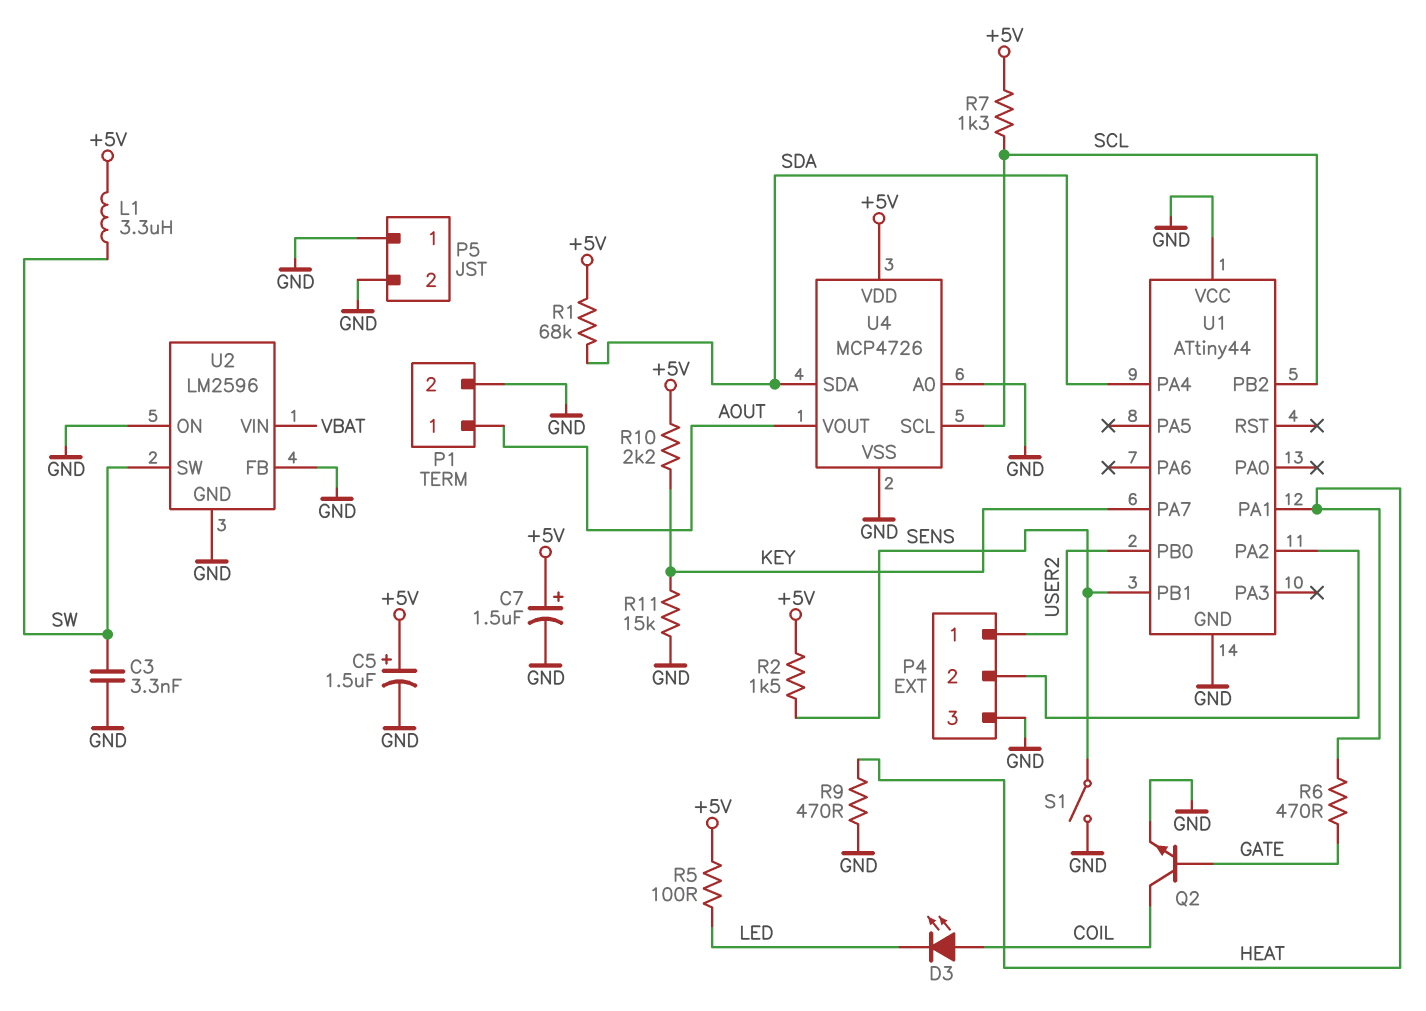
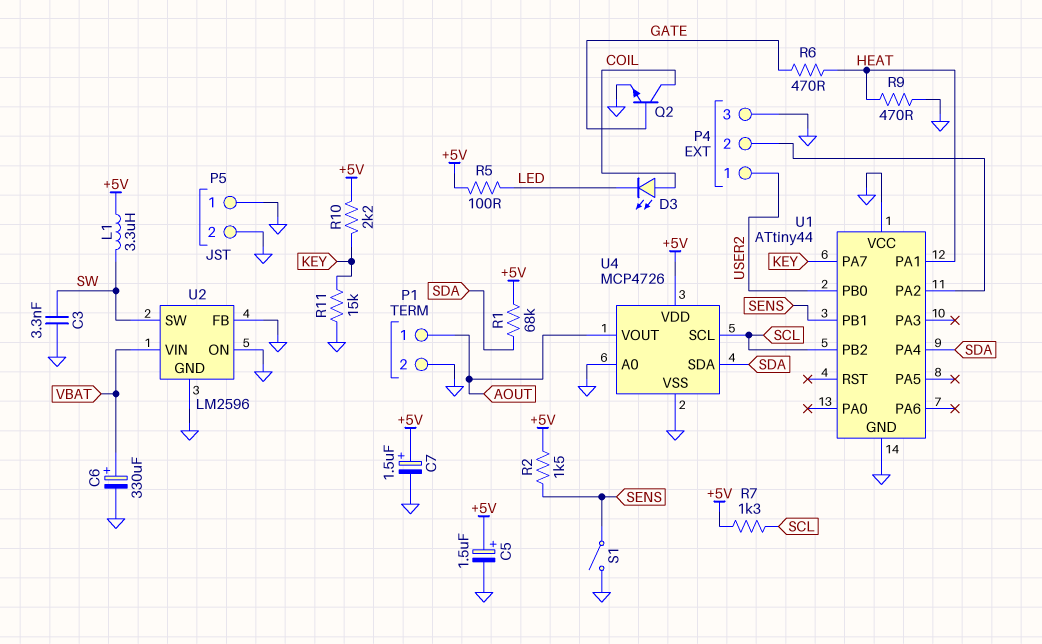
C6: none -> 330uF (plus VBAT, minus GND)

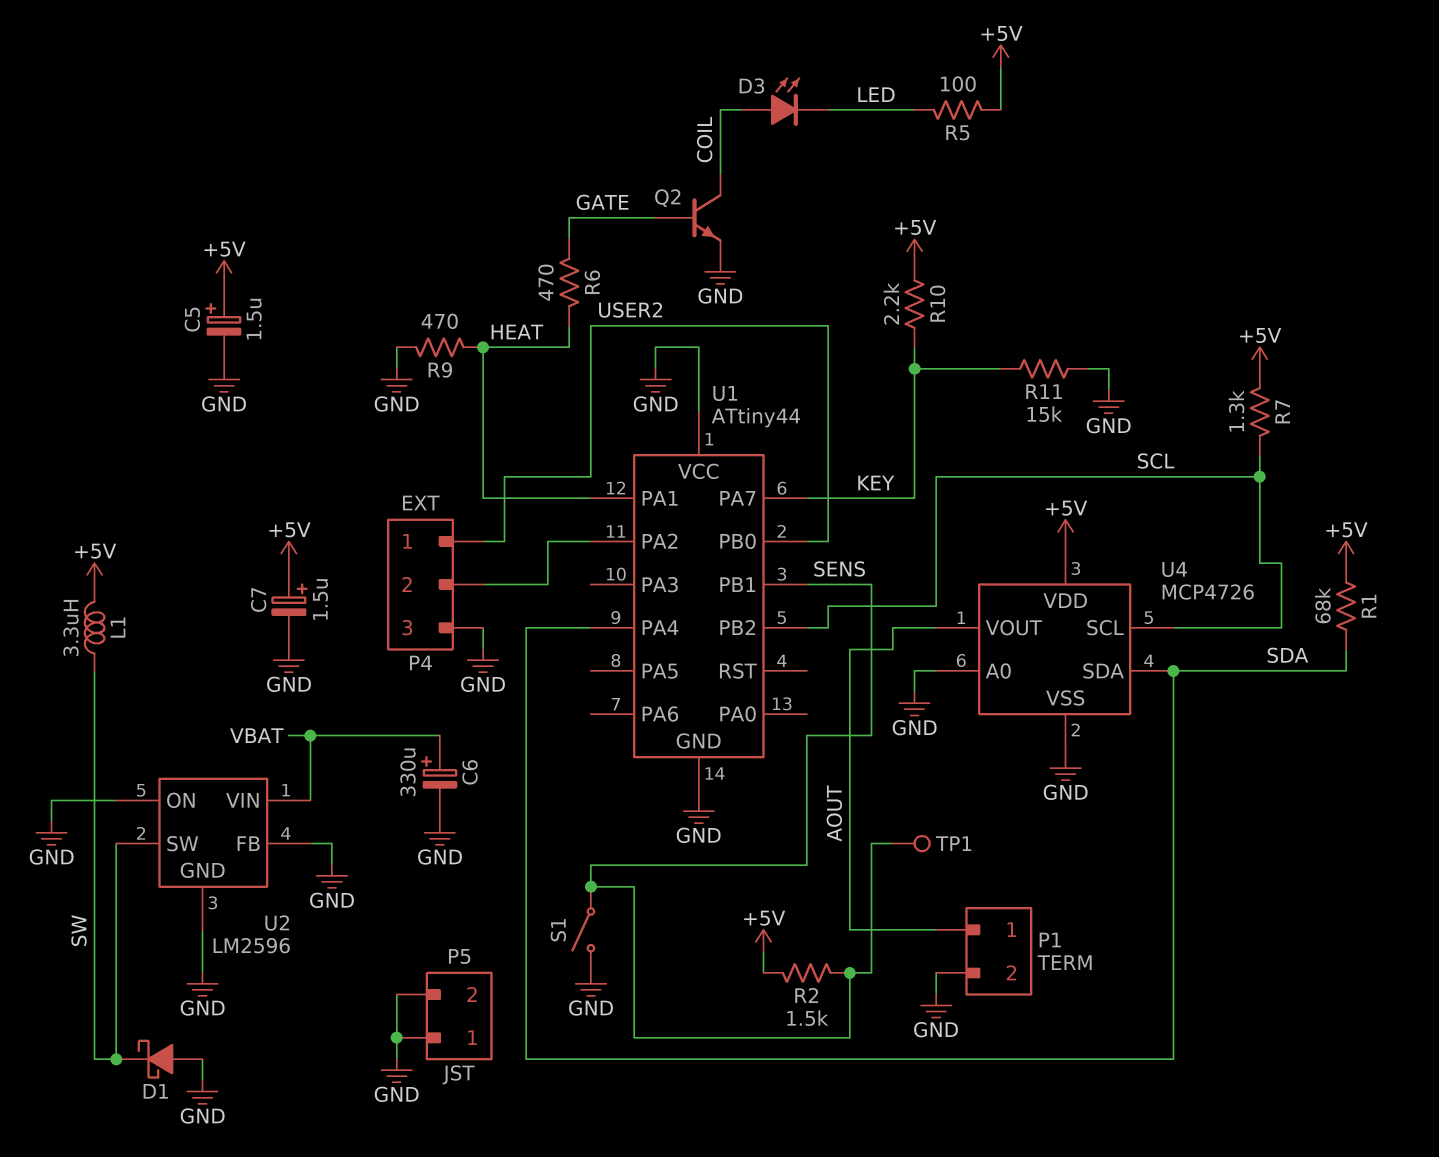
C3: 3.3nF (GND, SW) -> none
D1: none -> schottky (A GND, K SW)
TP1: none -> test point (SENS)

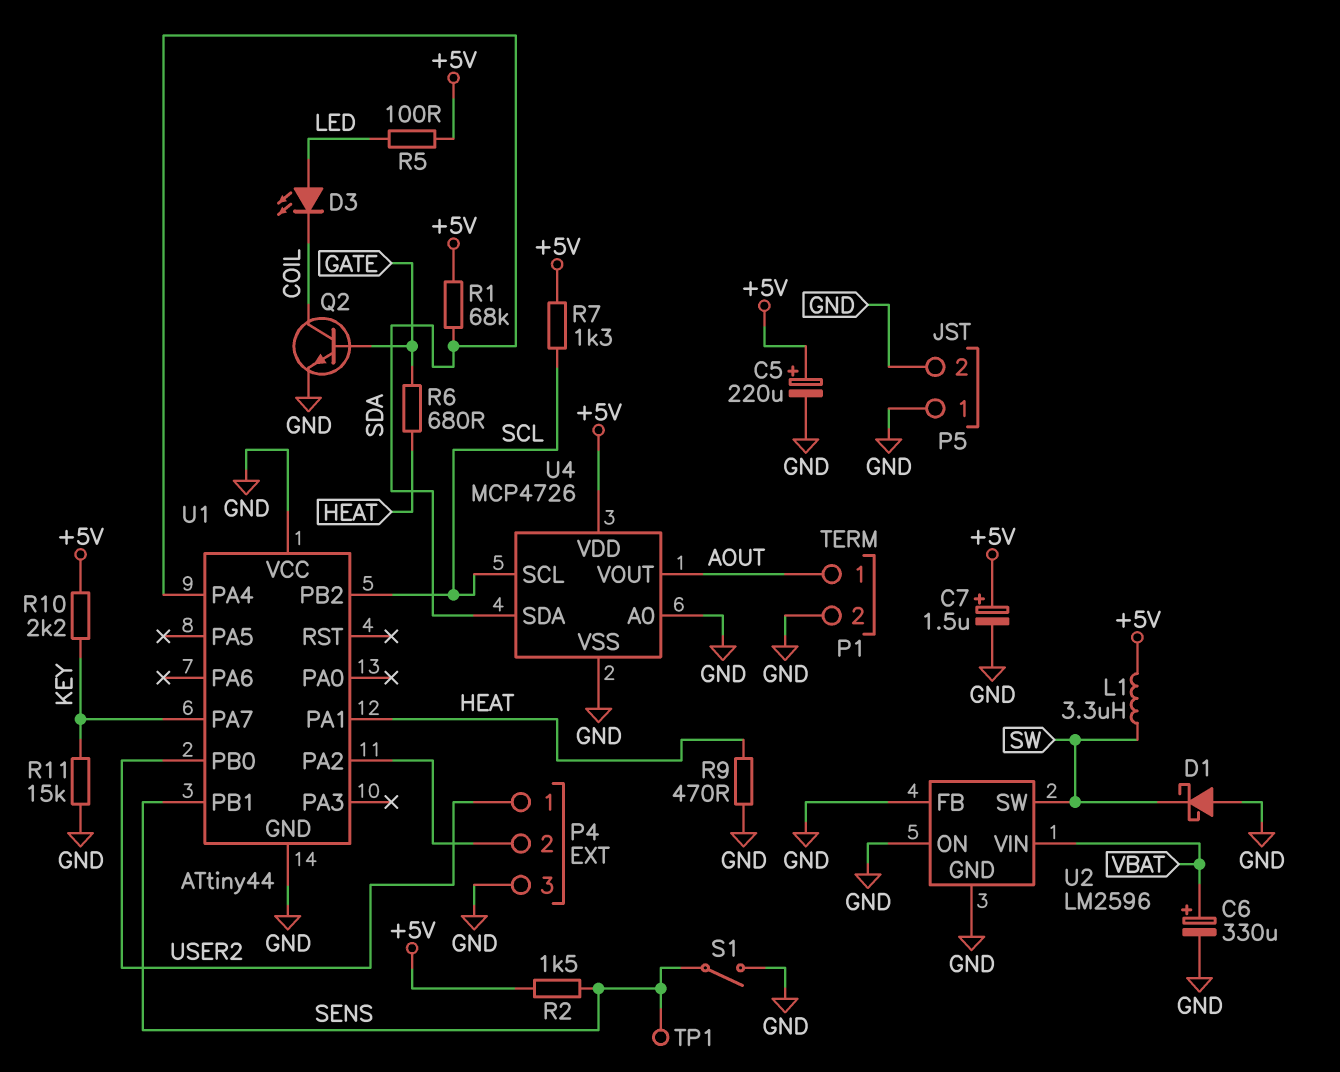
C5: 1.5uF (plus +5V, minus GND) -> 220uF (plus +5V, minus GND)
D3: LED (A COIL, K LED) -> LED (A LED, K COIL)
R6: 470 (GATE, HEAT) -> 680 (GATE, HEAT)

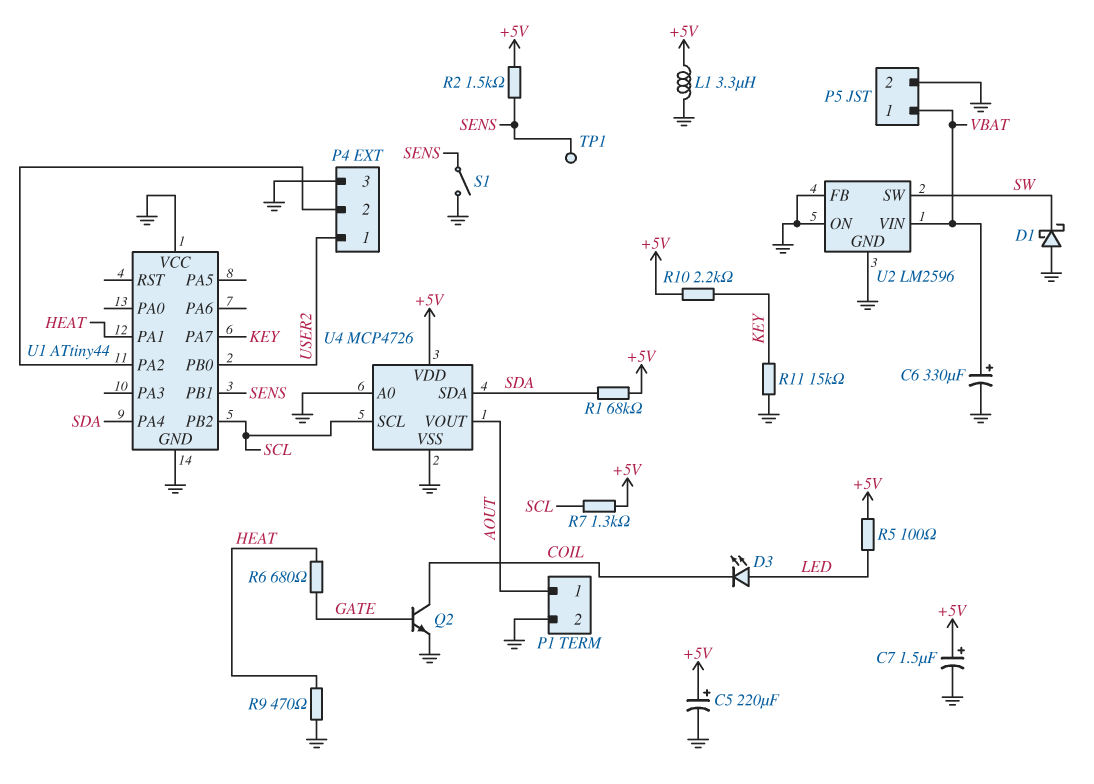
L1: 3.3uH (+5V, SW) -> 3.3uH (+5V, GND)
P5 pin 1: GND -> VBAT

